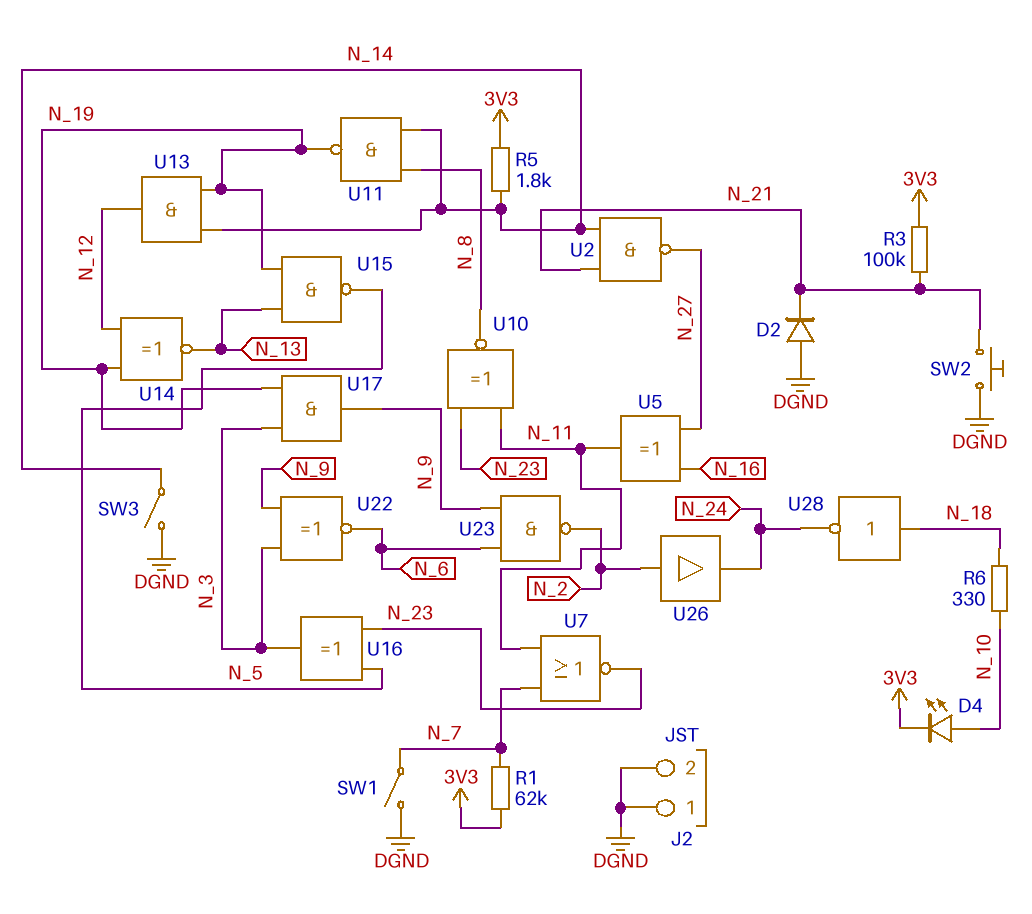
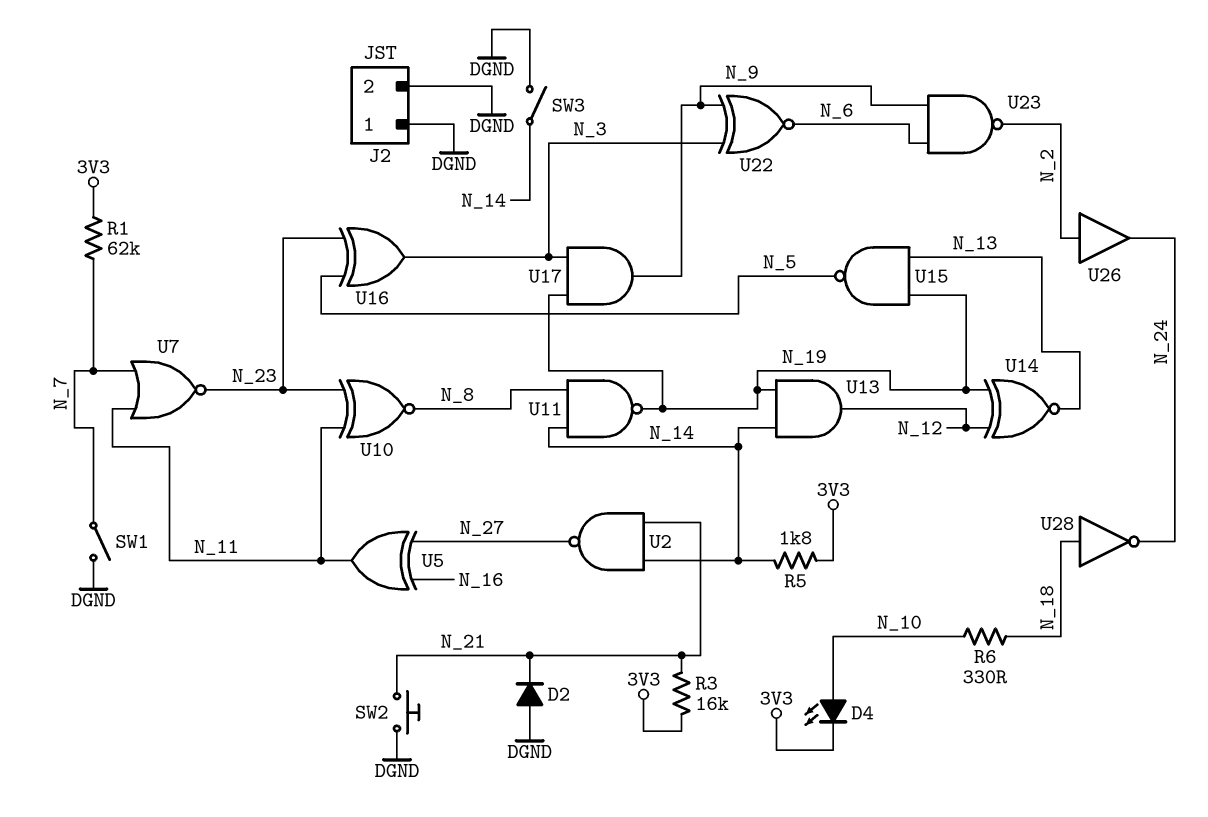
R3: 100k (3V3, N_21) -> 16k (3V3, N_21)

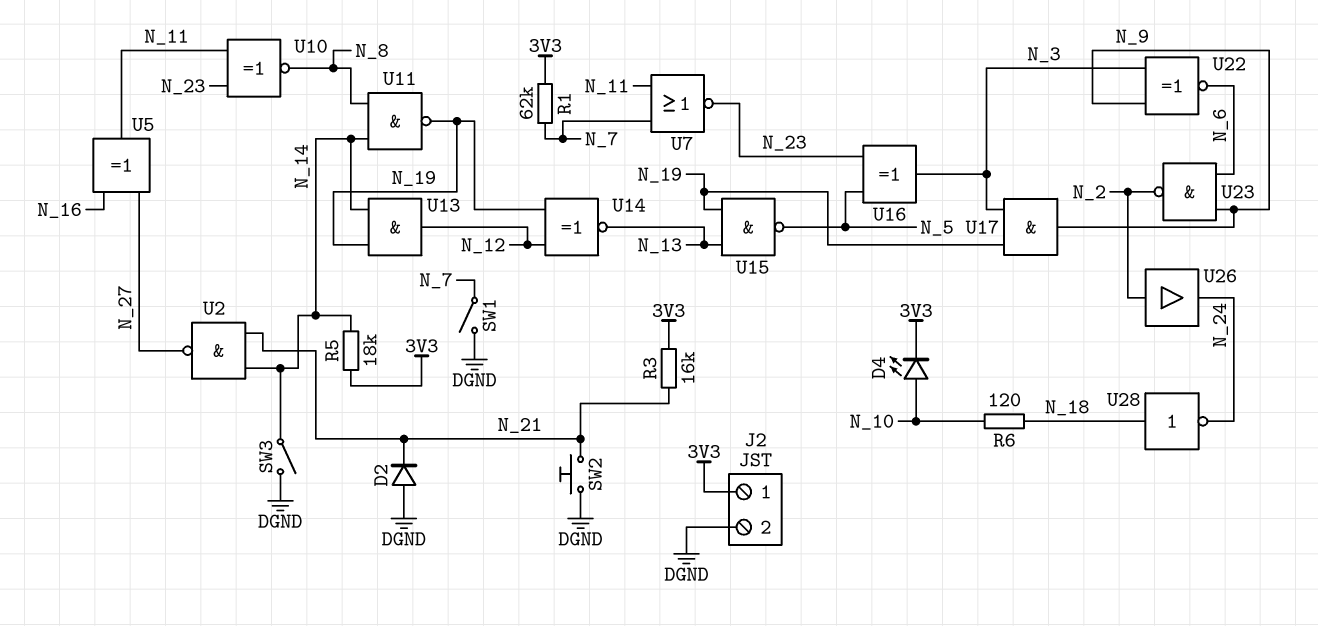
J2 pin 1: DGND -> 3V3
R5: 1.8k (3V3, N_14) -> 18k (3V3, N_14)
R6: 330 (N_10, N_18) -> 120 (N_10, N_18)

